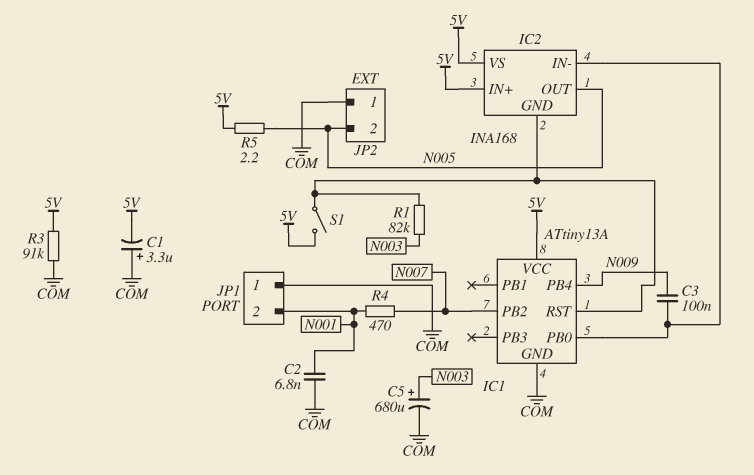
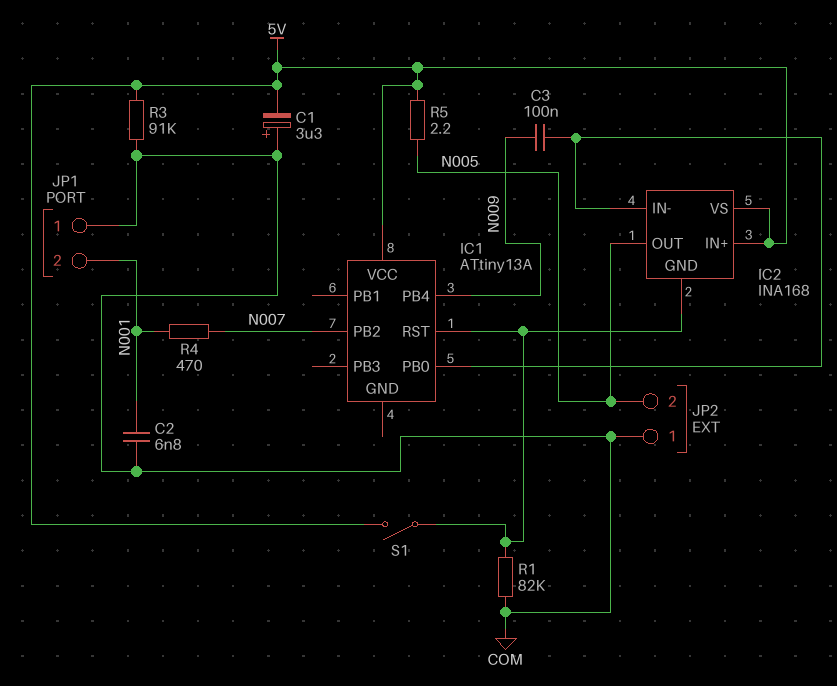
C5: 680uF (plus N003, minus COM) -> none
IC1 pin GND: COM -> none
R1: 82k (IC1/RST, N003) -> 82k (COM, IC1/RST)

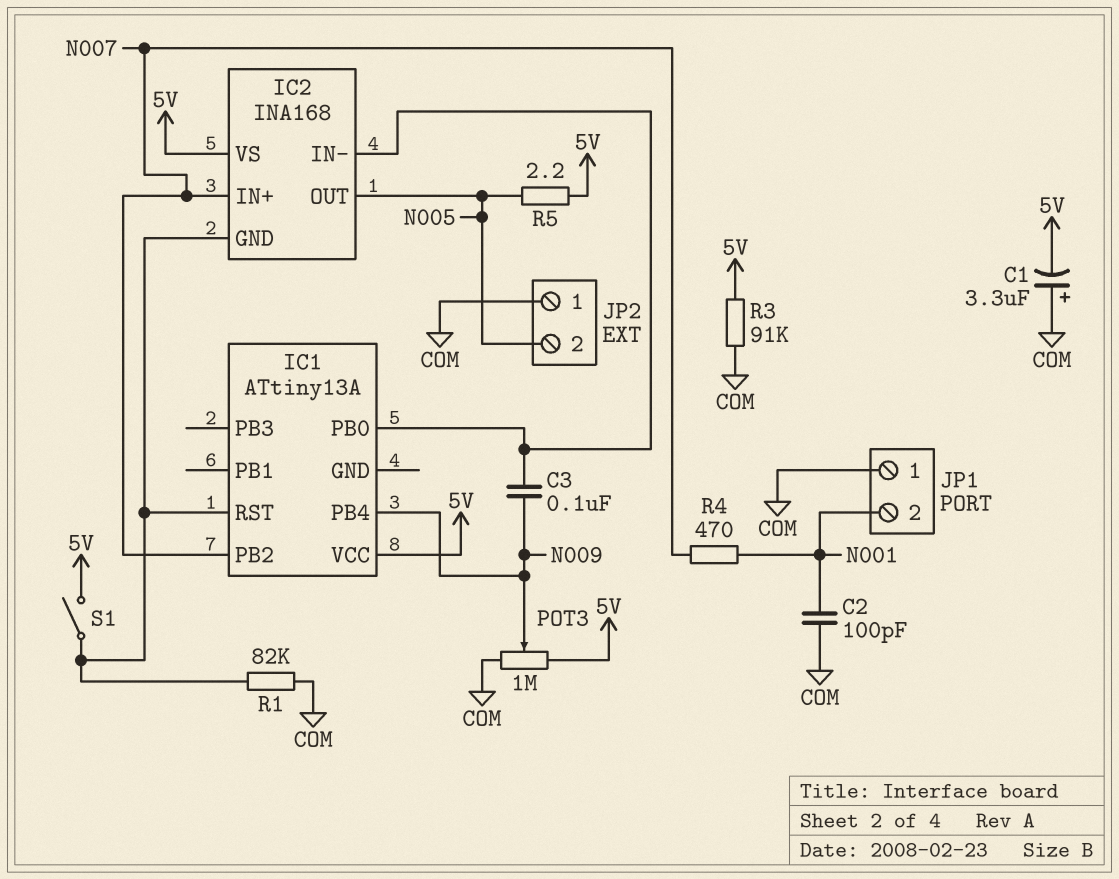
C2: 6.8nF (COM, N001) -> 100pF (COM, N001)
IC2 pin IN+: 5V -> N007
POT3: none -> 1M (5V, COM, wiper N009)

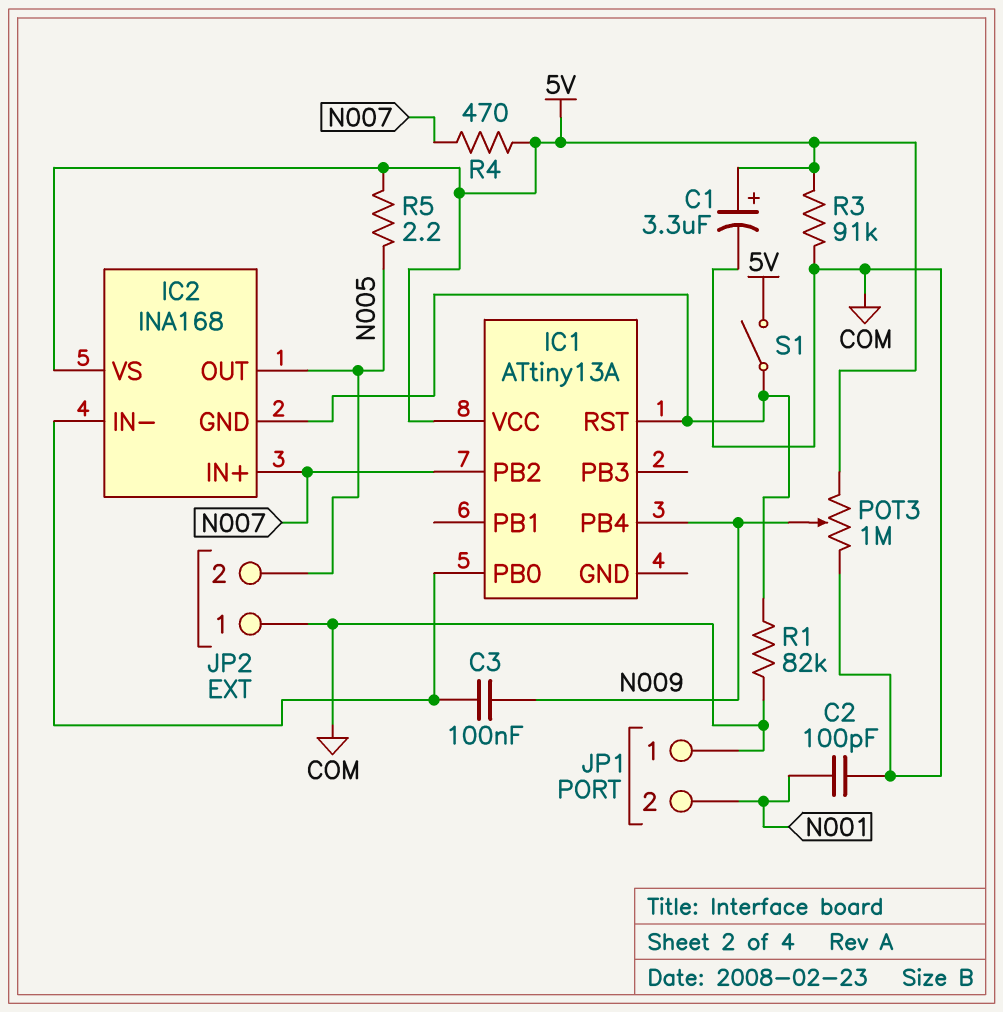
C1: 3.3uF (plus COM, minus 5V) -> 3.3uF (plus 5V, minus COM)
R4: 470 (N001, N007) -> 470 (5V, N007)

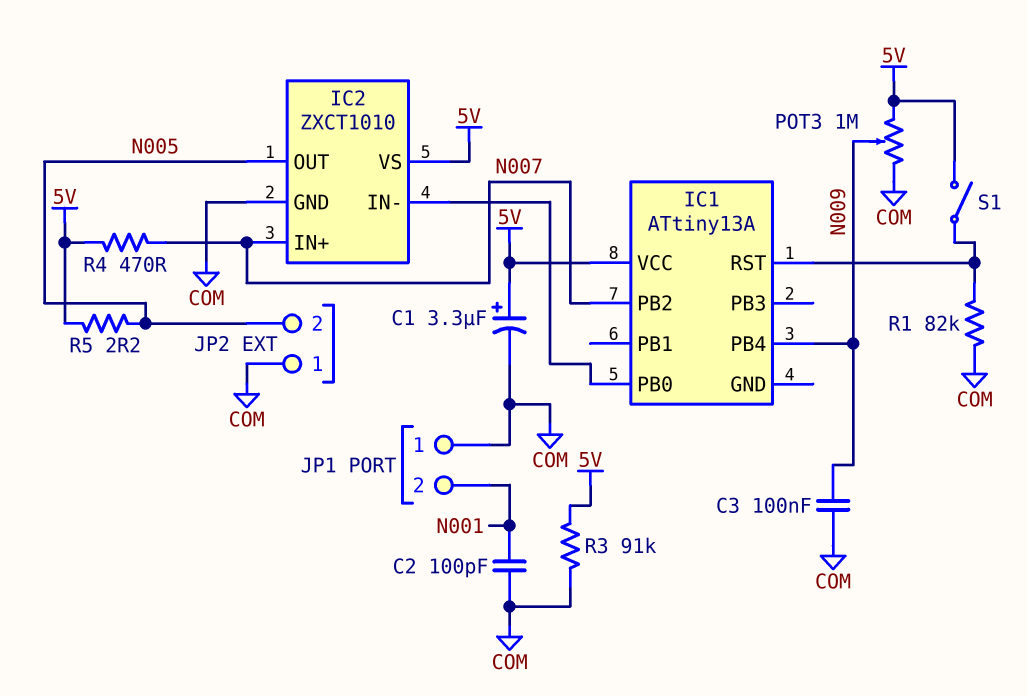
C3: 100nF (IC1/PB0, N009) -> 100nF (COM, N009)
IC2: INA168 -> ZXCT1010
IC2 pin GND: IC1/RST -> COM

